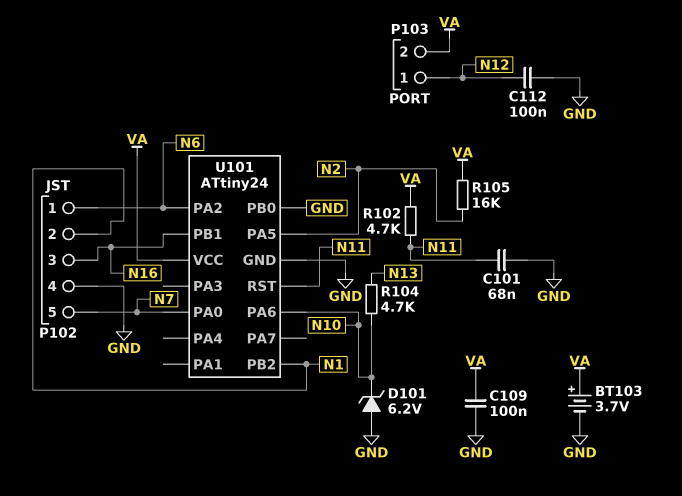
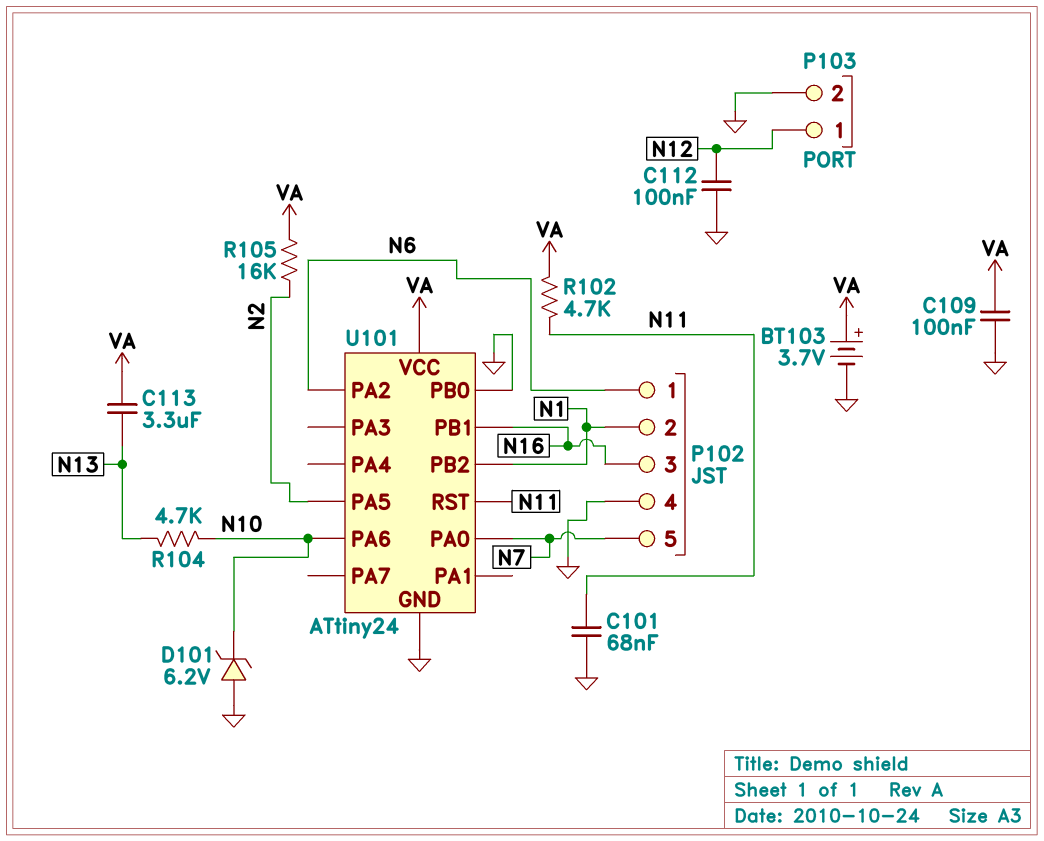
C113: none -> 3.3uF (N13, VA)
P103 pin 2: VA -> GND

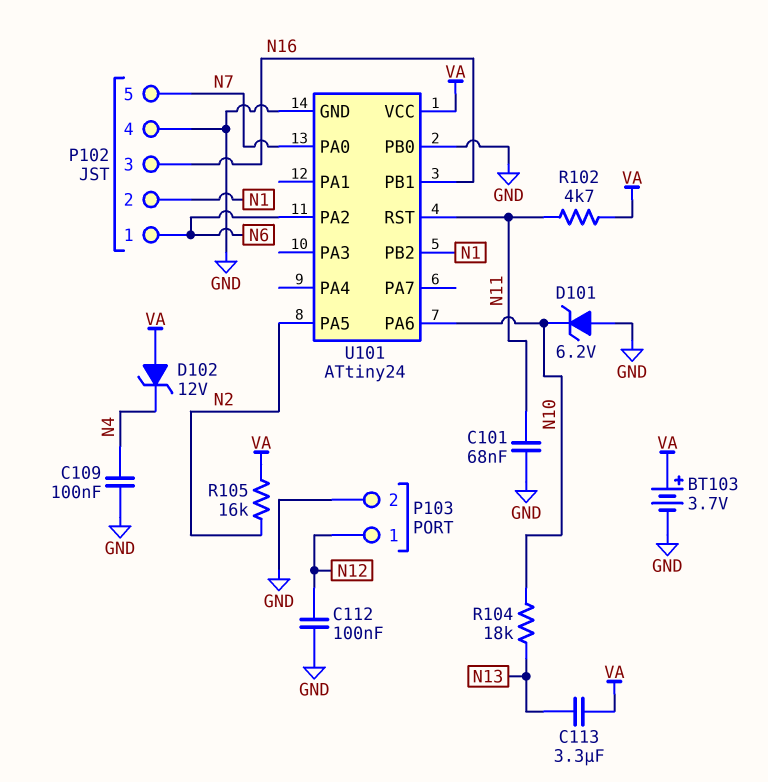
C109: 100nF (GND, VA) -> 100nF (GND, N4)
D102: none -> zener 12V (A VA, K N4)
R104: 4.7k (N10, N13) -> 18k (N10, N13)

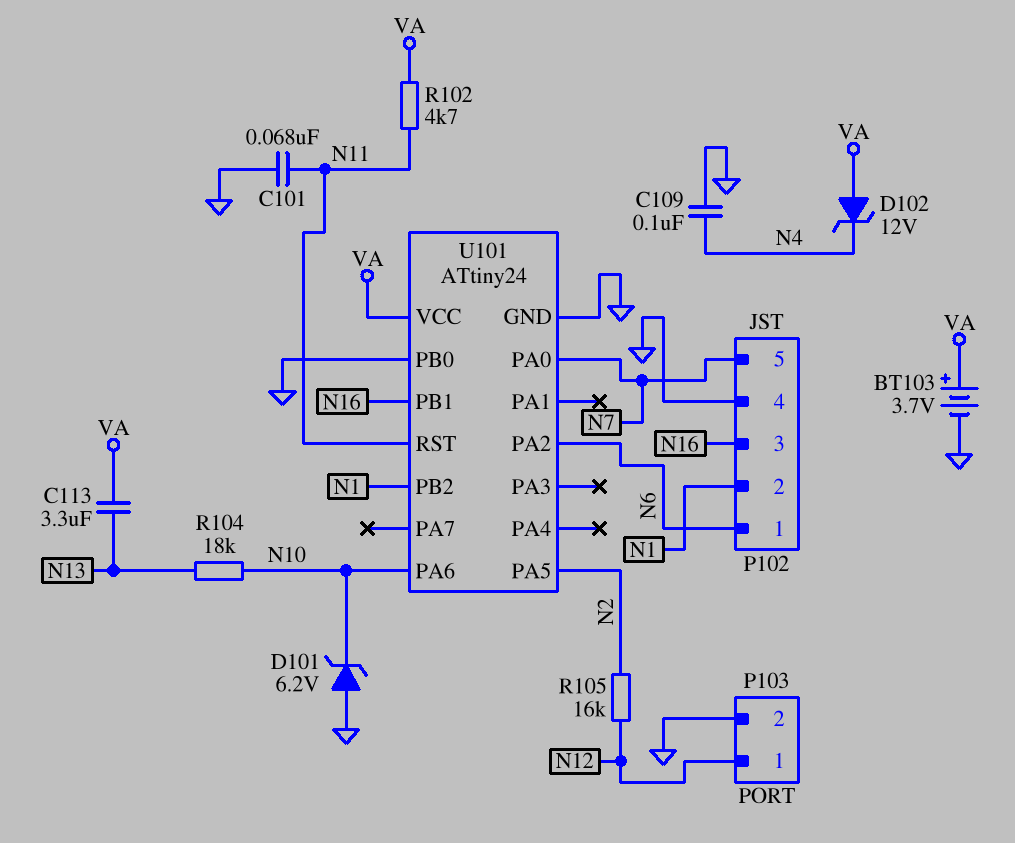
C112: 100nF (GND, N12) -> none
R105: 16k (N2, VA) -> 16k (N2, N12)

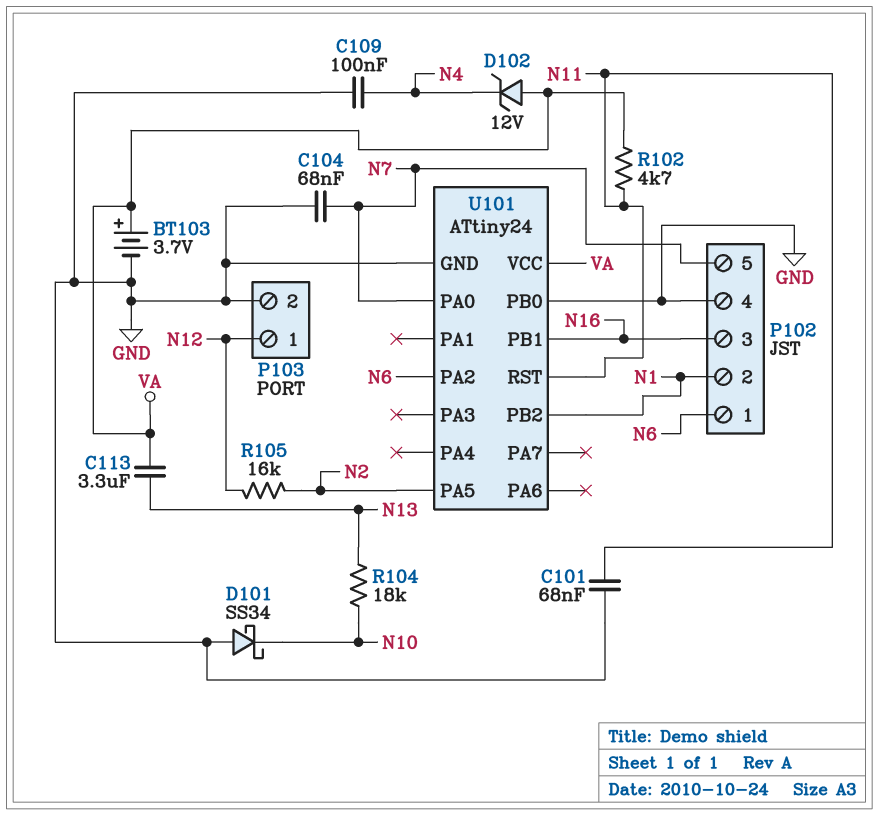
C104: none -> 68nF (GND, N7)
D101: zener 6.2V (A GND, K N10) -> schottky SS34 (A GND, K N10)
U101 pin PA6: N10 -> none

